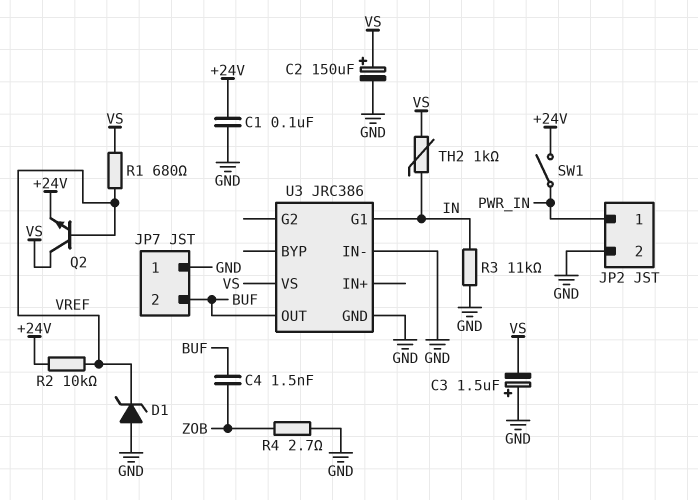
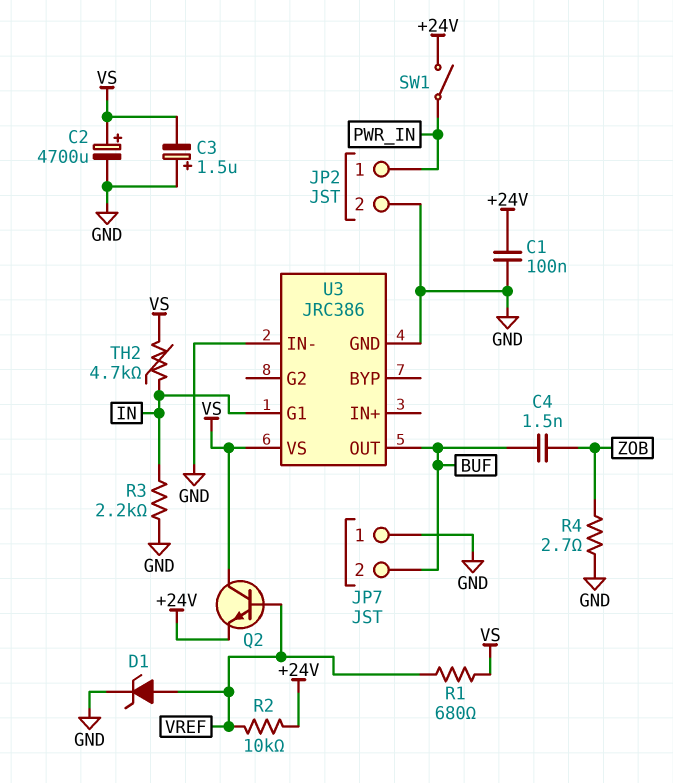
C2: 150uF (plus VS, minus GND) -> 4700uF (plus VS, minus GND)
D1: zener (A GND, K VREF) -> zener (A VREF, K GND)
R3: 11k (GND, IN) -> 2.2k (GND, IN)
TH2: 1k (IN, VS) -> 4.7k (IN, VS)

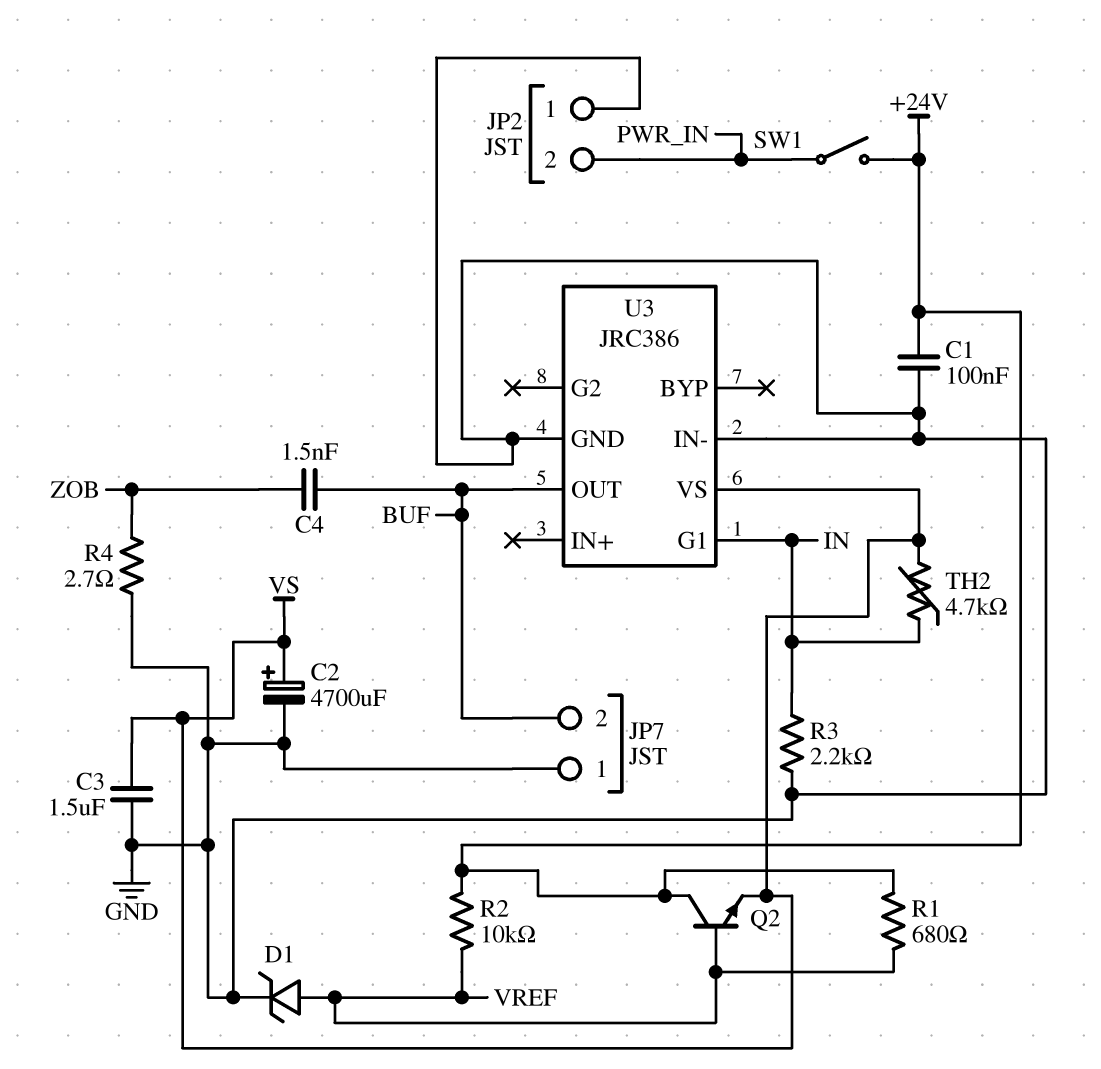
C3: 1.5uF (plus GND, minus VS) -> 1.5uF (GND, VS)
JP2 pin 1: PWR_IN -> GND
JP2 pin 2: GND -> PWR_IN
Q2: NPN (B VREF, C VS, E +24V) -> NPN (B VREF, C +24V, E VS)
R1: 680 (VREF, VS) -> 680 (+24V, VREF)

